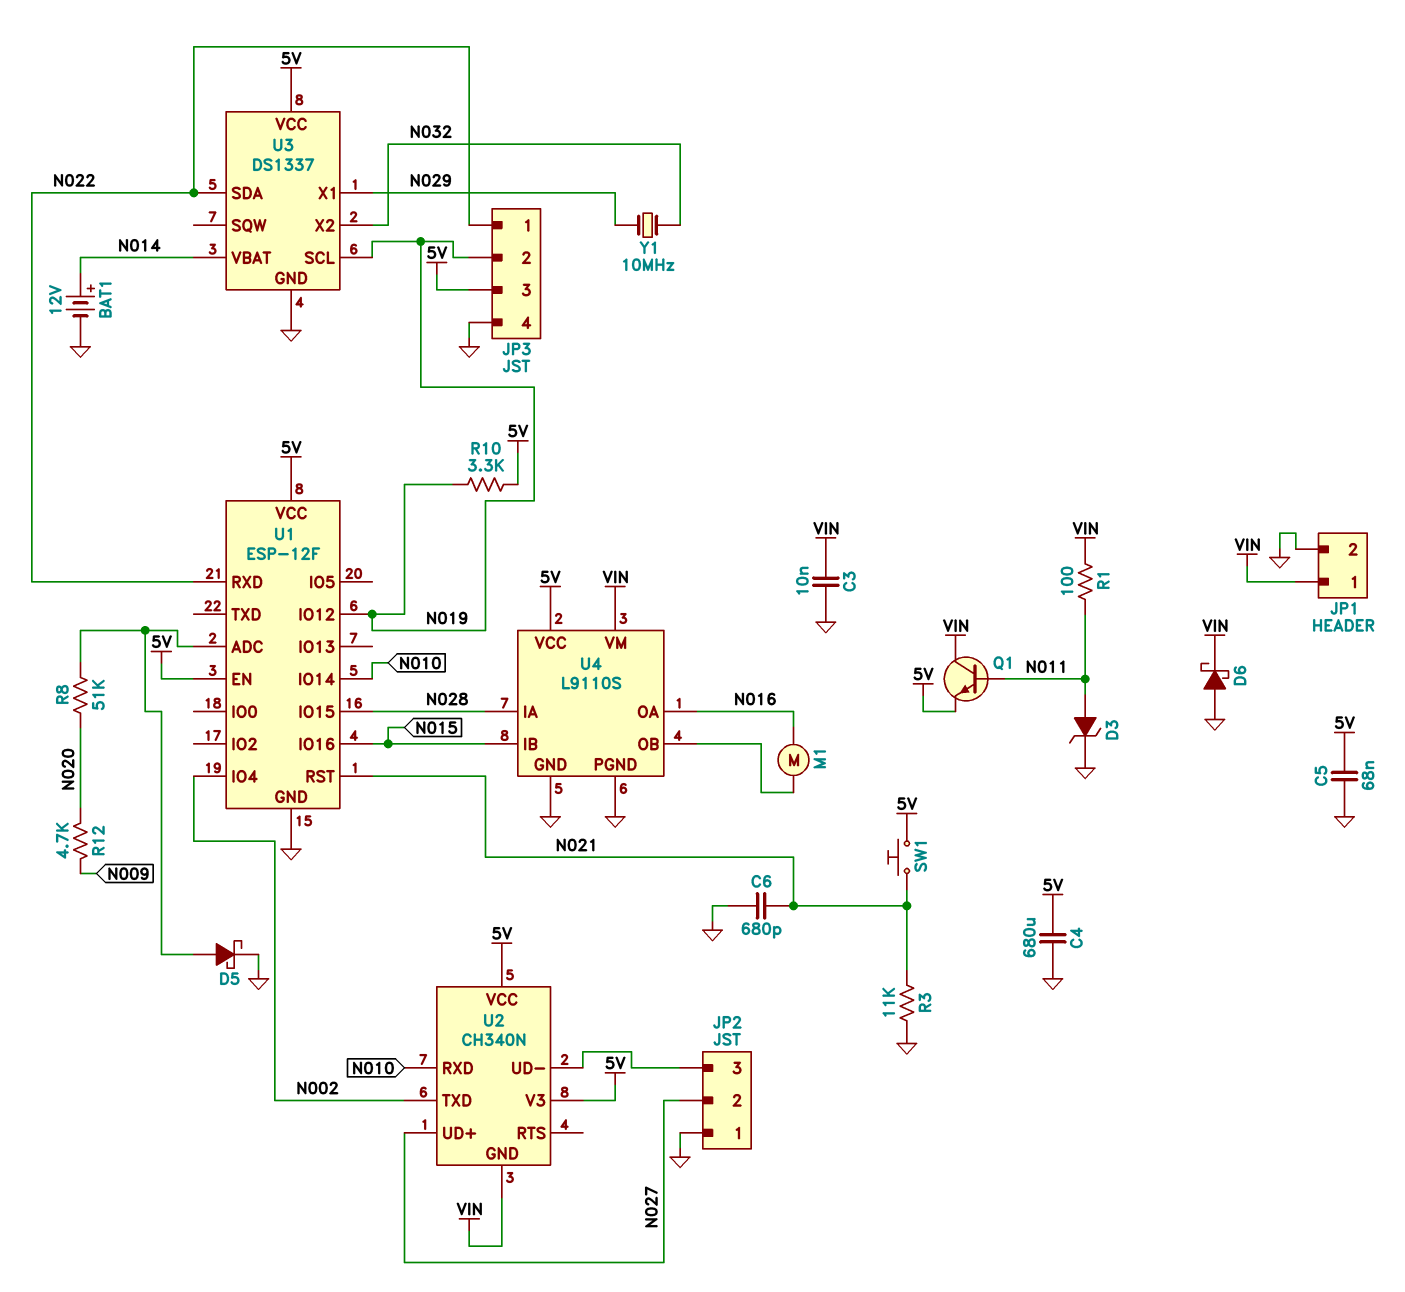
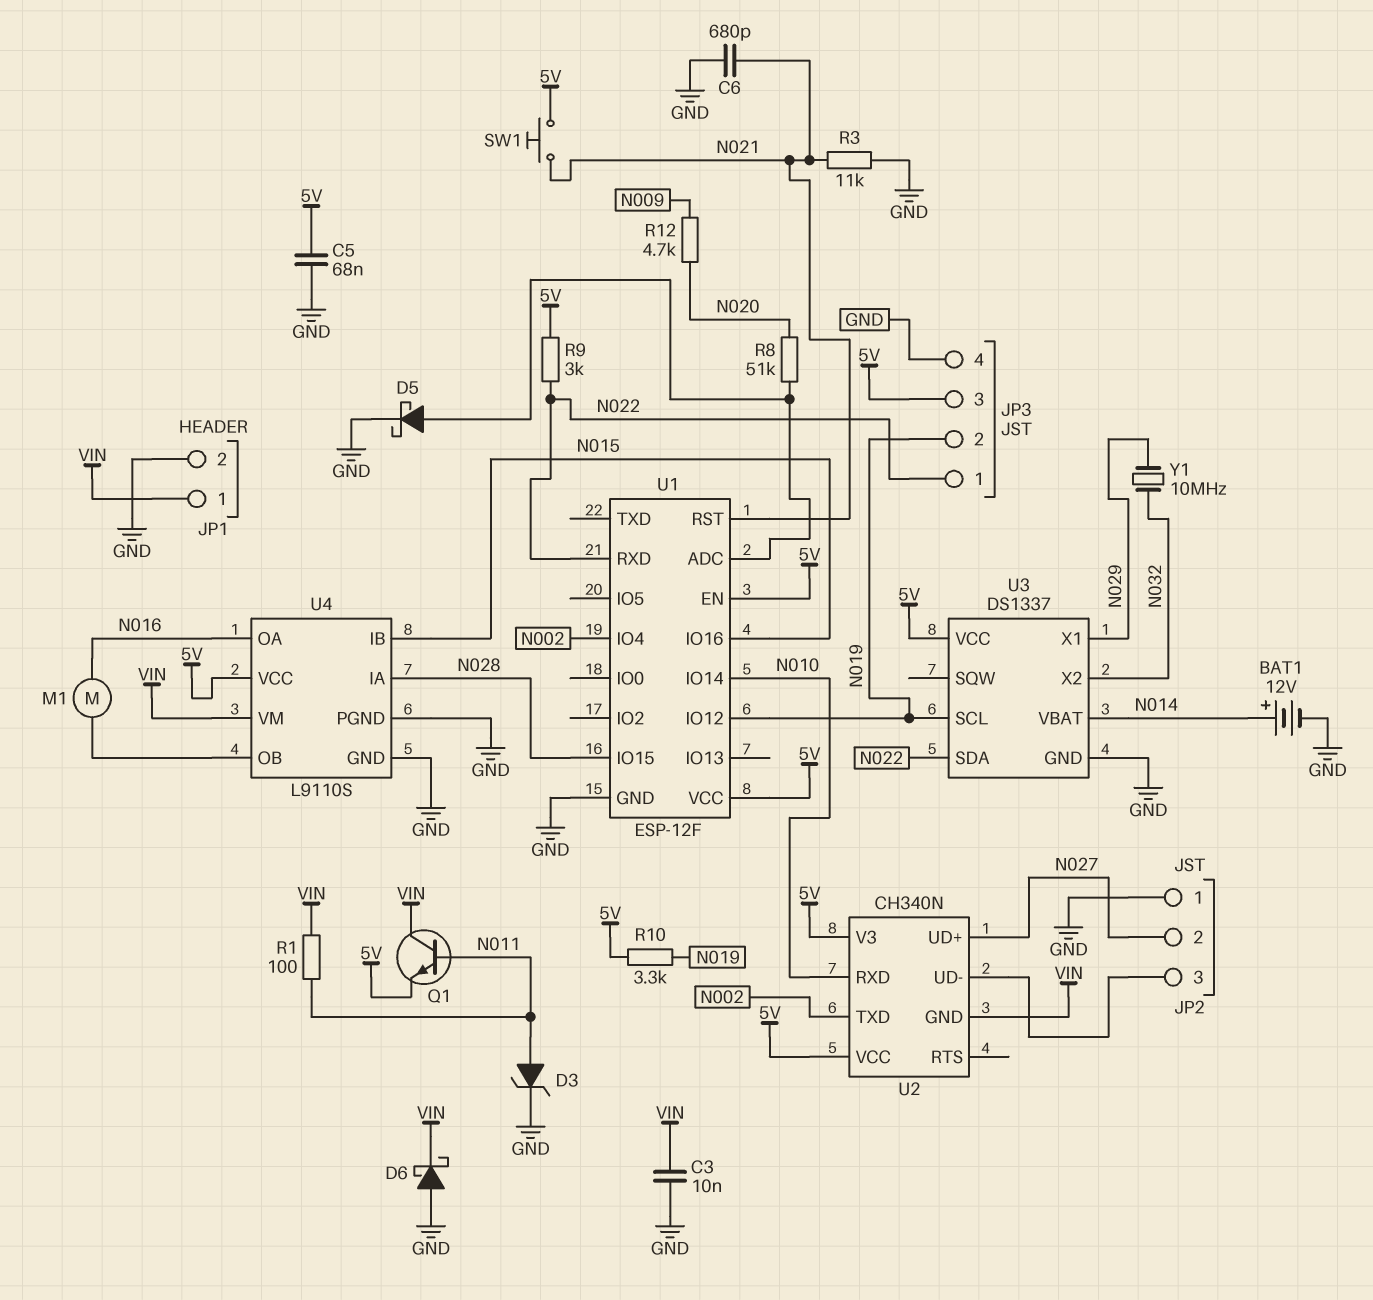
C4: 680uF (5V, GND) -> none
R9: none -> 3k (5V, N022)

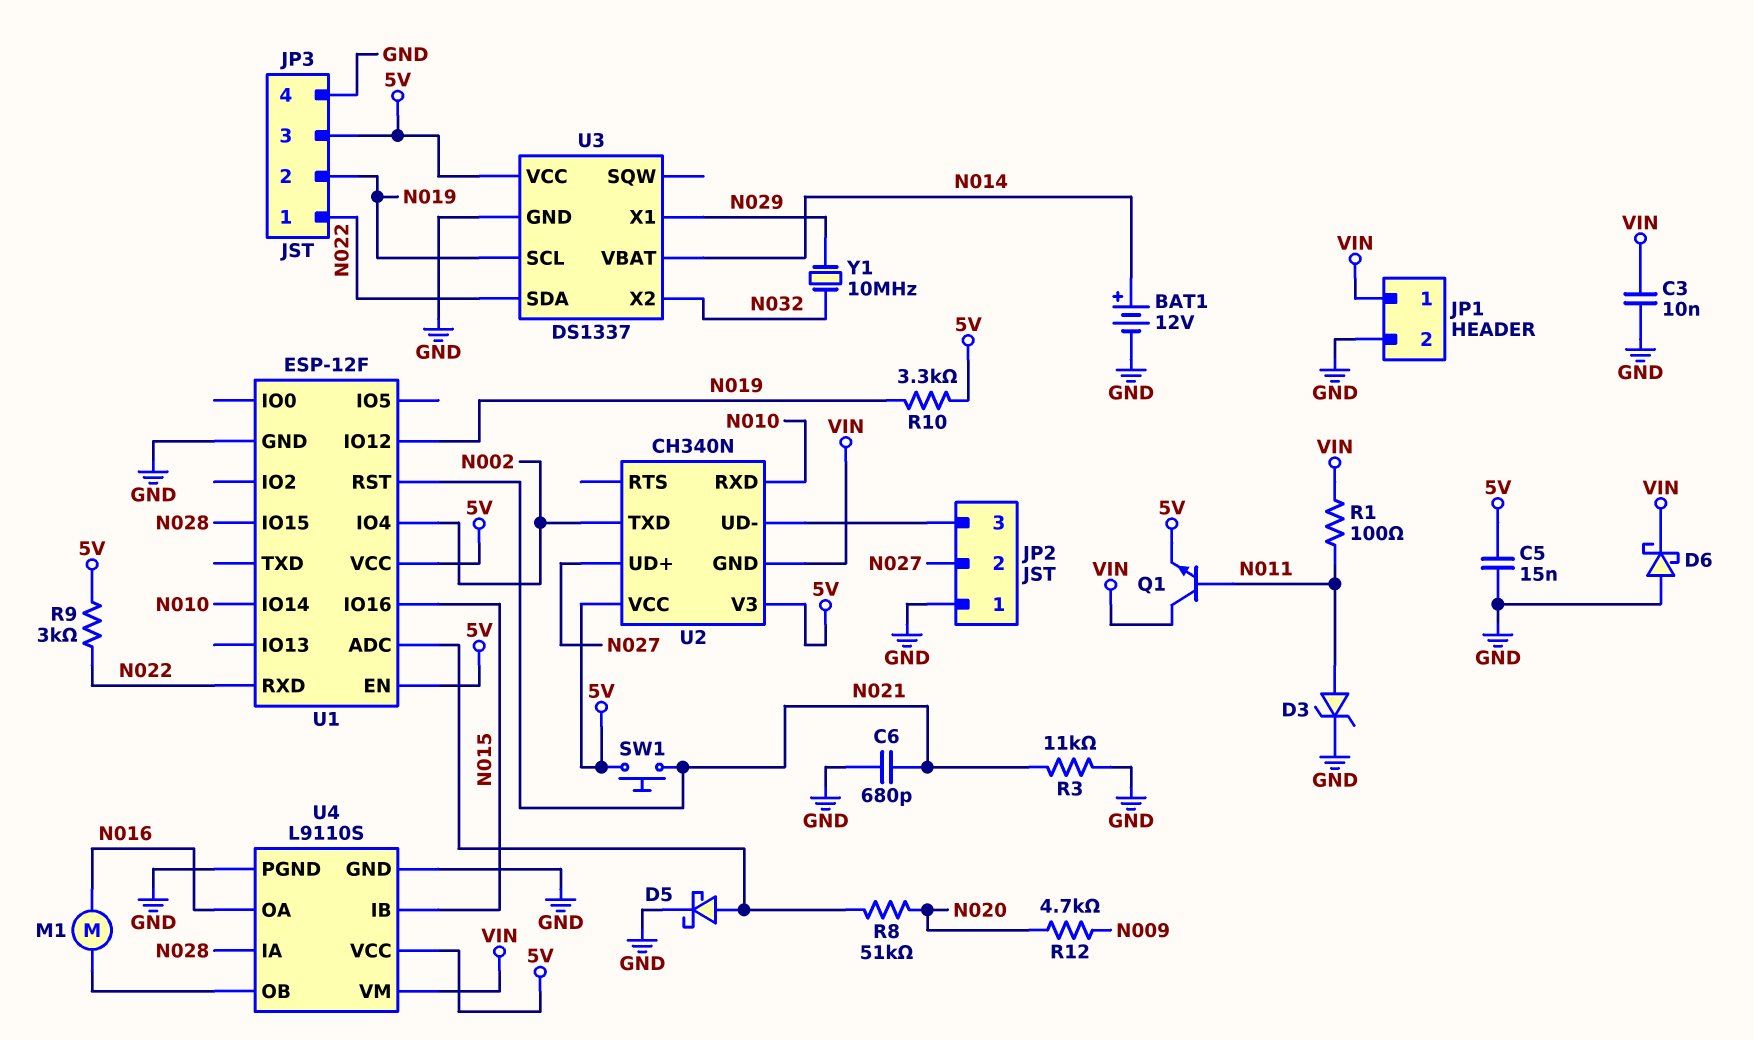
C5: 68nF (5V, GND) -> 15nF (5V, GND)

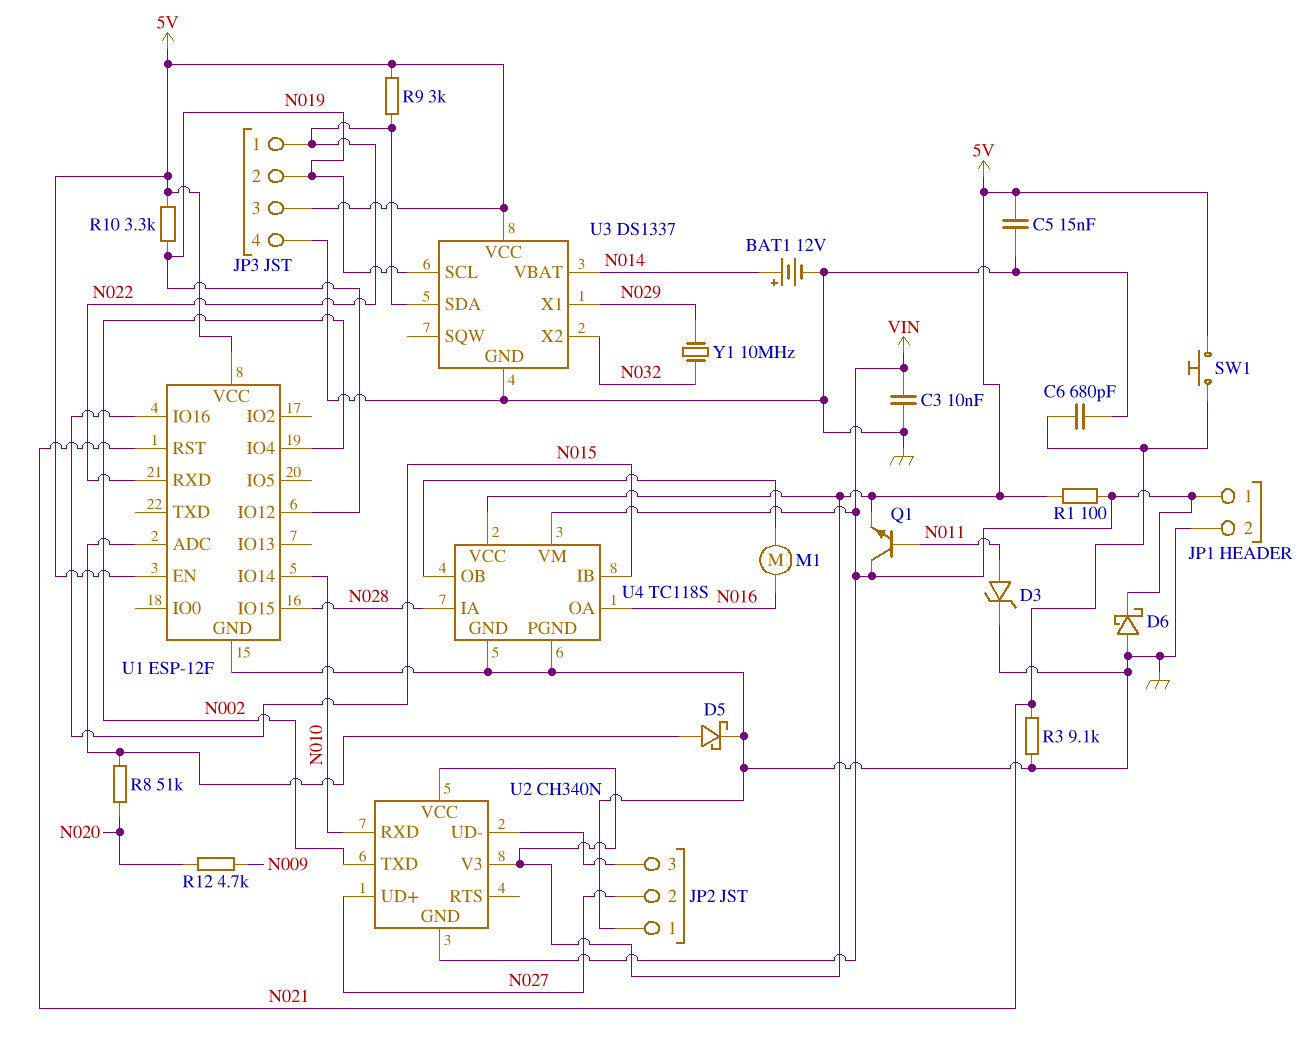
R1: 100 (N011, VIN) -> 100 (5V, VIN)
R3: 11k (GND, N021) -> 9.1k (GND, N021)
U4: L9110S -> TC118S

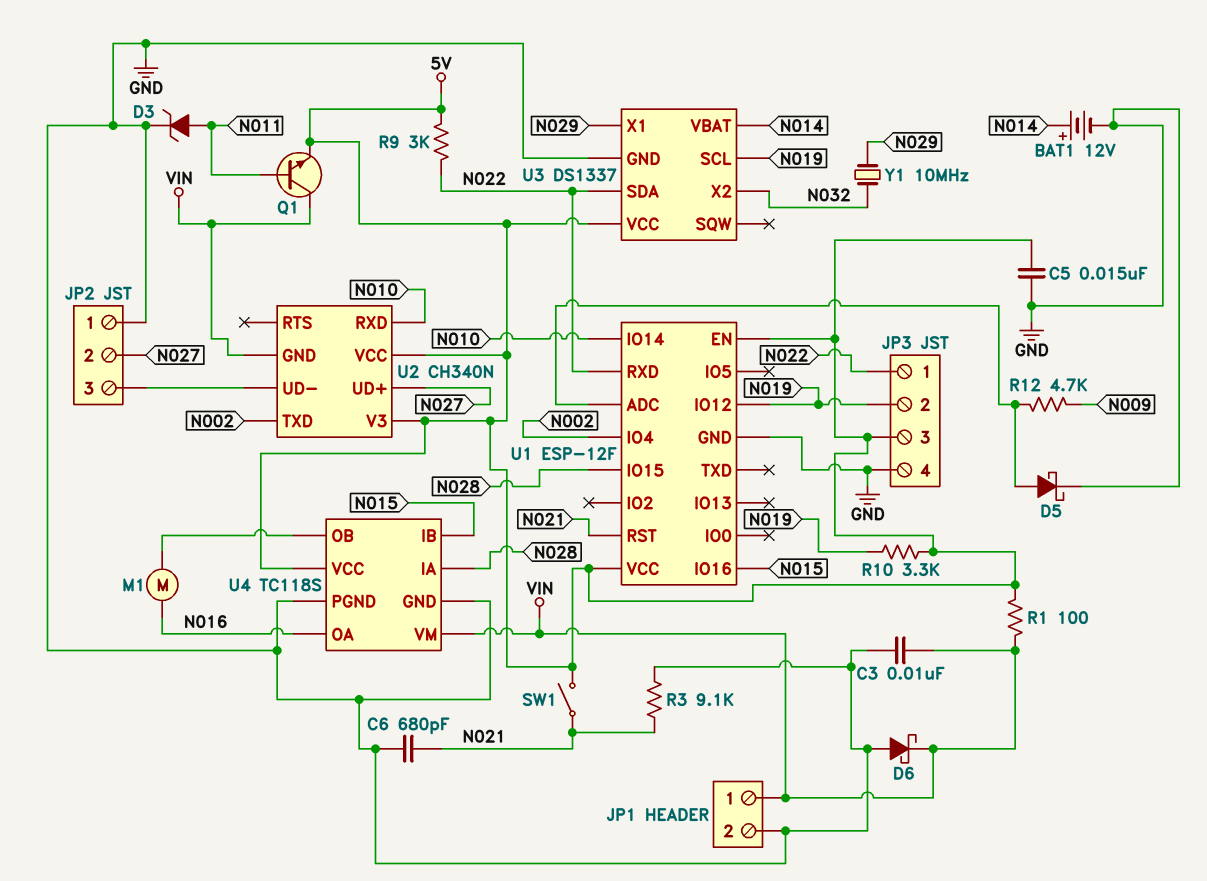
R8: 51k (N020, U1/ADC) -> none
R12: 4.7k (N009, N020) -> 4.7k (N009, U1/ADC)
SW1: button (5V, N021) -> switch (5V, N021)

